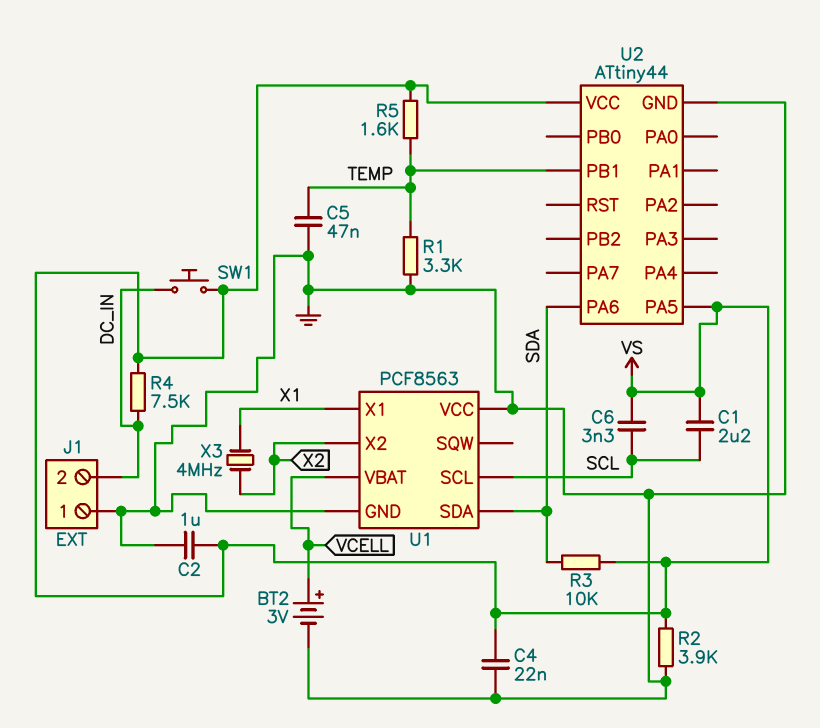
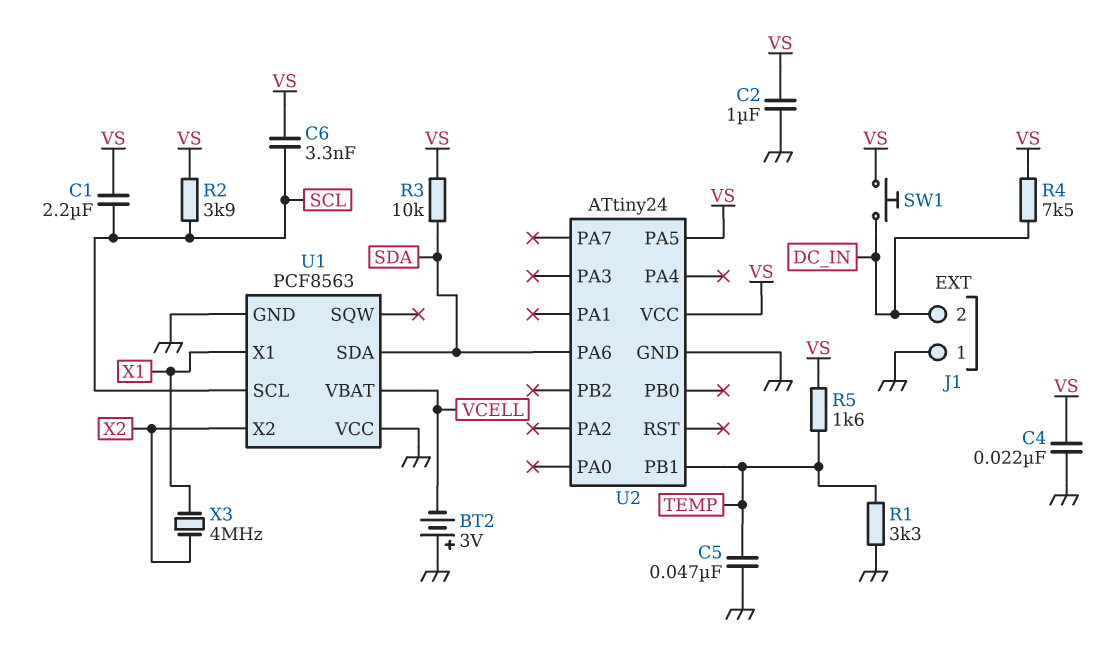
BT2: 3V (plus VCELL, minus GND) -> 3V (plus GND, minus VCELL)
R2: 3.9k (GND, VS) -> 3.9k (SCL, VS)
U2: ATtiny44 -> ATtiny24

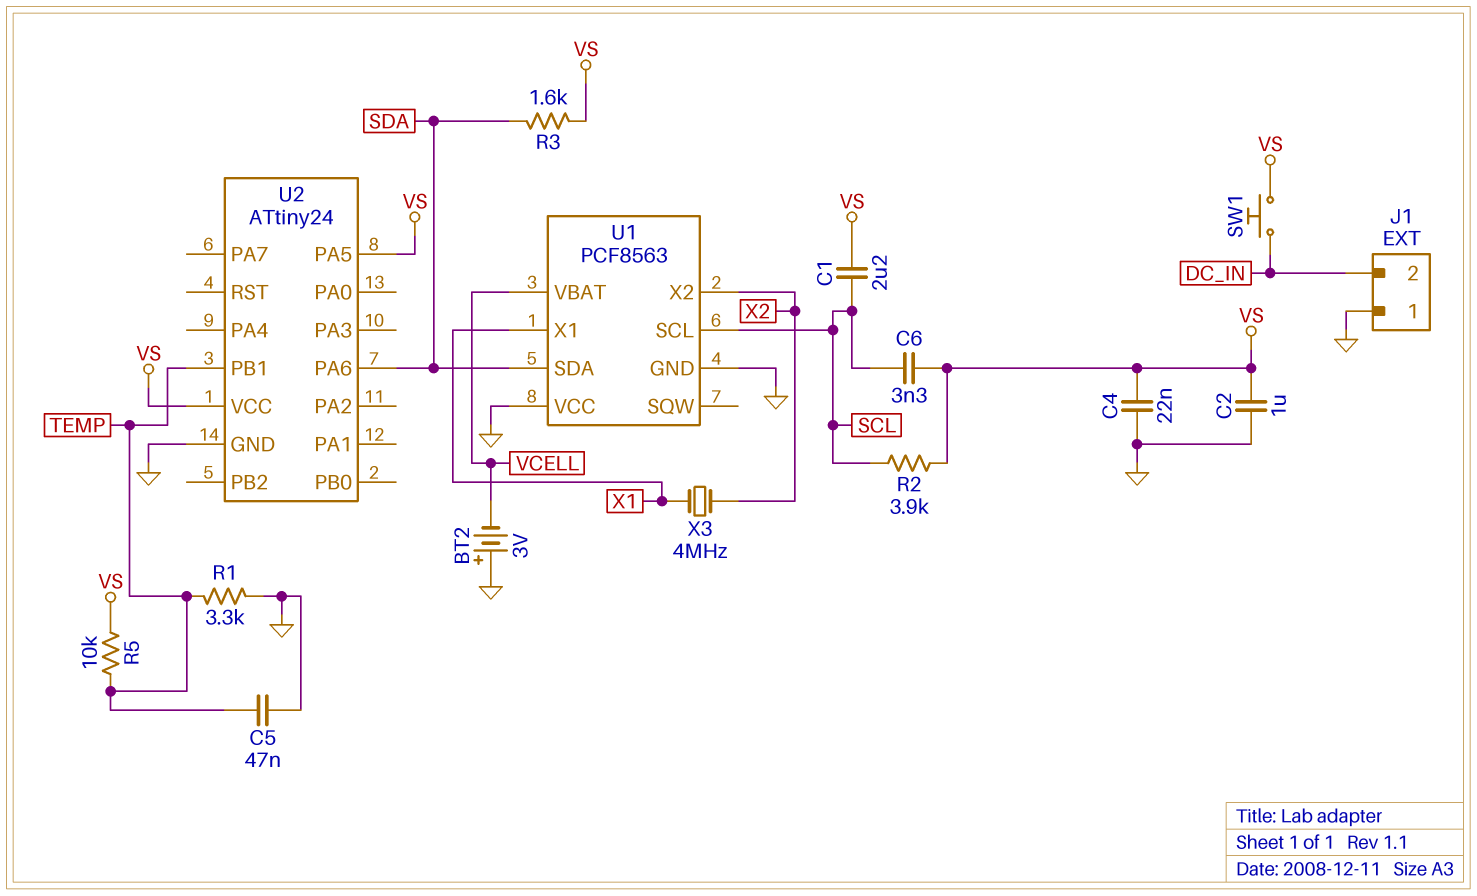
R3: 10k (SDA, VS) -> 1.6k (SDA, VS)
R4: 7.5k (DC_IN, VS) -> none
R5: 1.6k (TEMP, VS) -> 10k (TEMP, VS)

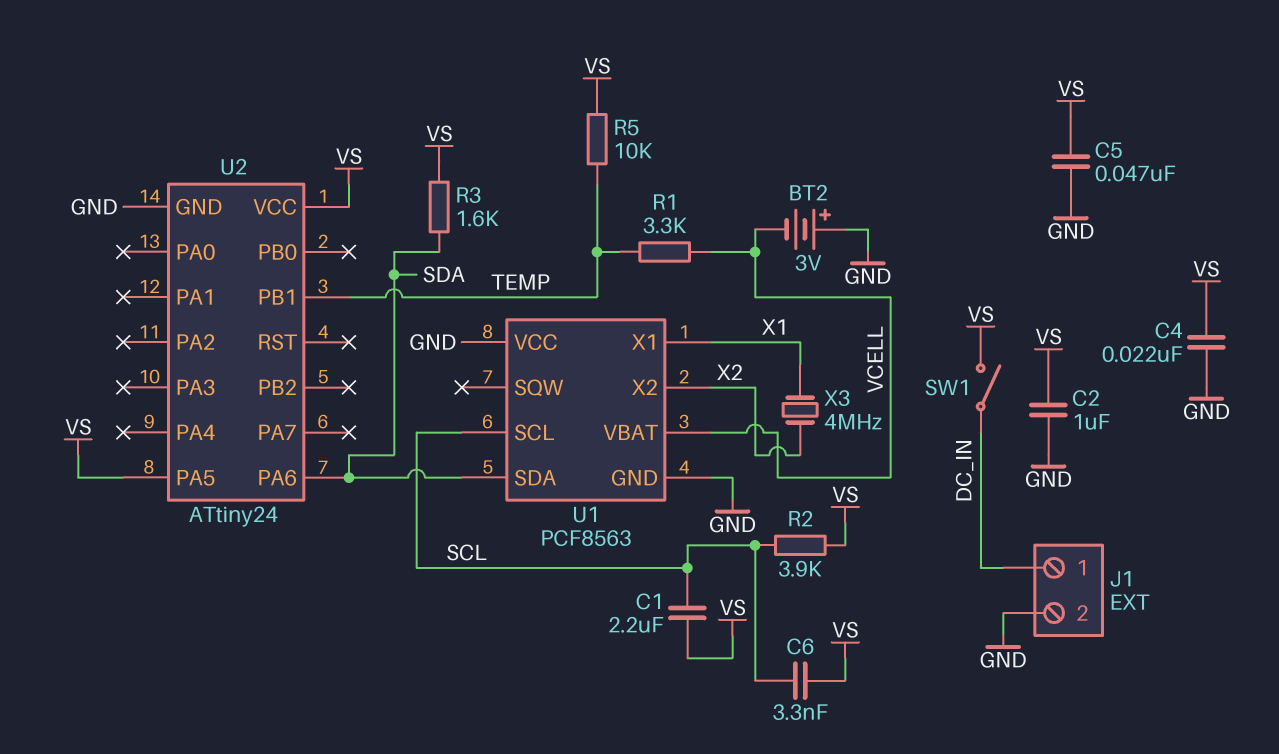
C5: 47nF (GND, TEMP) -> 47nF (GND, VS)
J1 pin 1: GND -> DC_IN
J1 pin 2: DC_IN -> GND
R1: 3.3k (GND, TEMP) -> 3.3k (TEMP, VCELL)
SW1: button (DC_IN, VS) -> switch (DC_IN, VS)

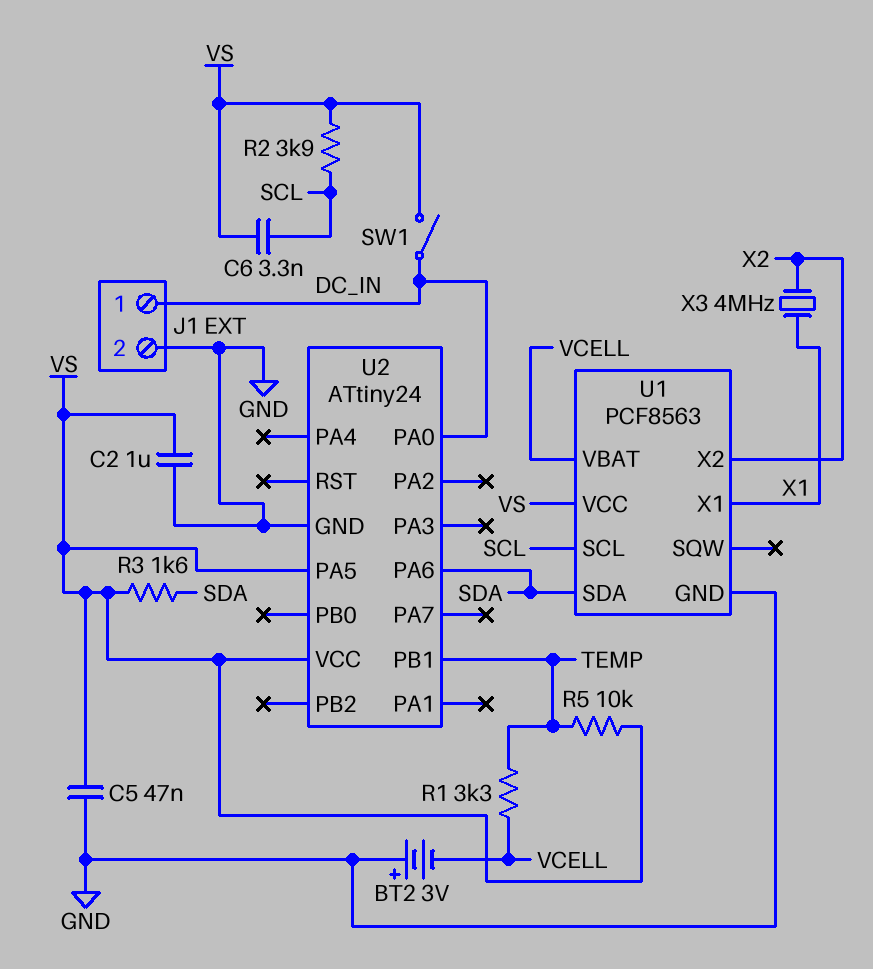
C1: 2.2uF (SCL, VS) -> none
C4: 22nF (GND, VS) -> none
U1 pin VCC: GND -> VS
U2 pin PA0: none -> DC_IN

